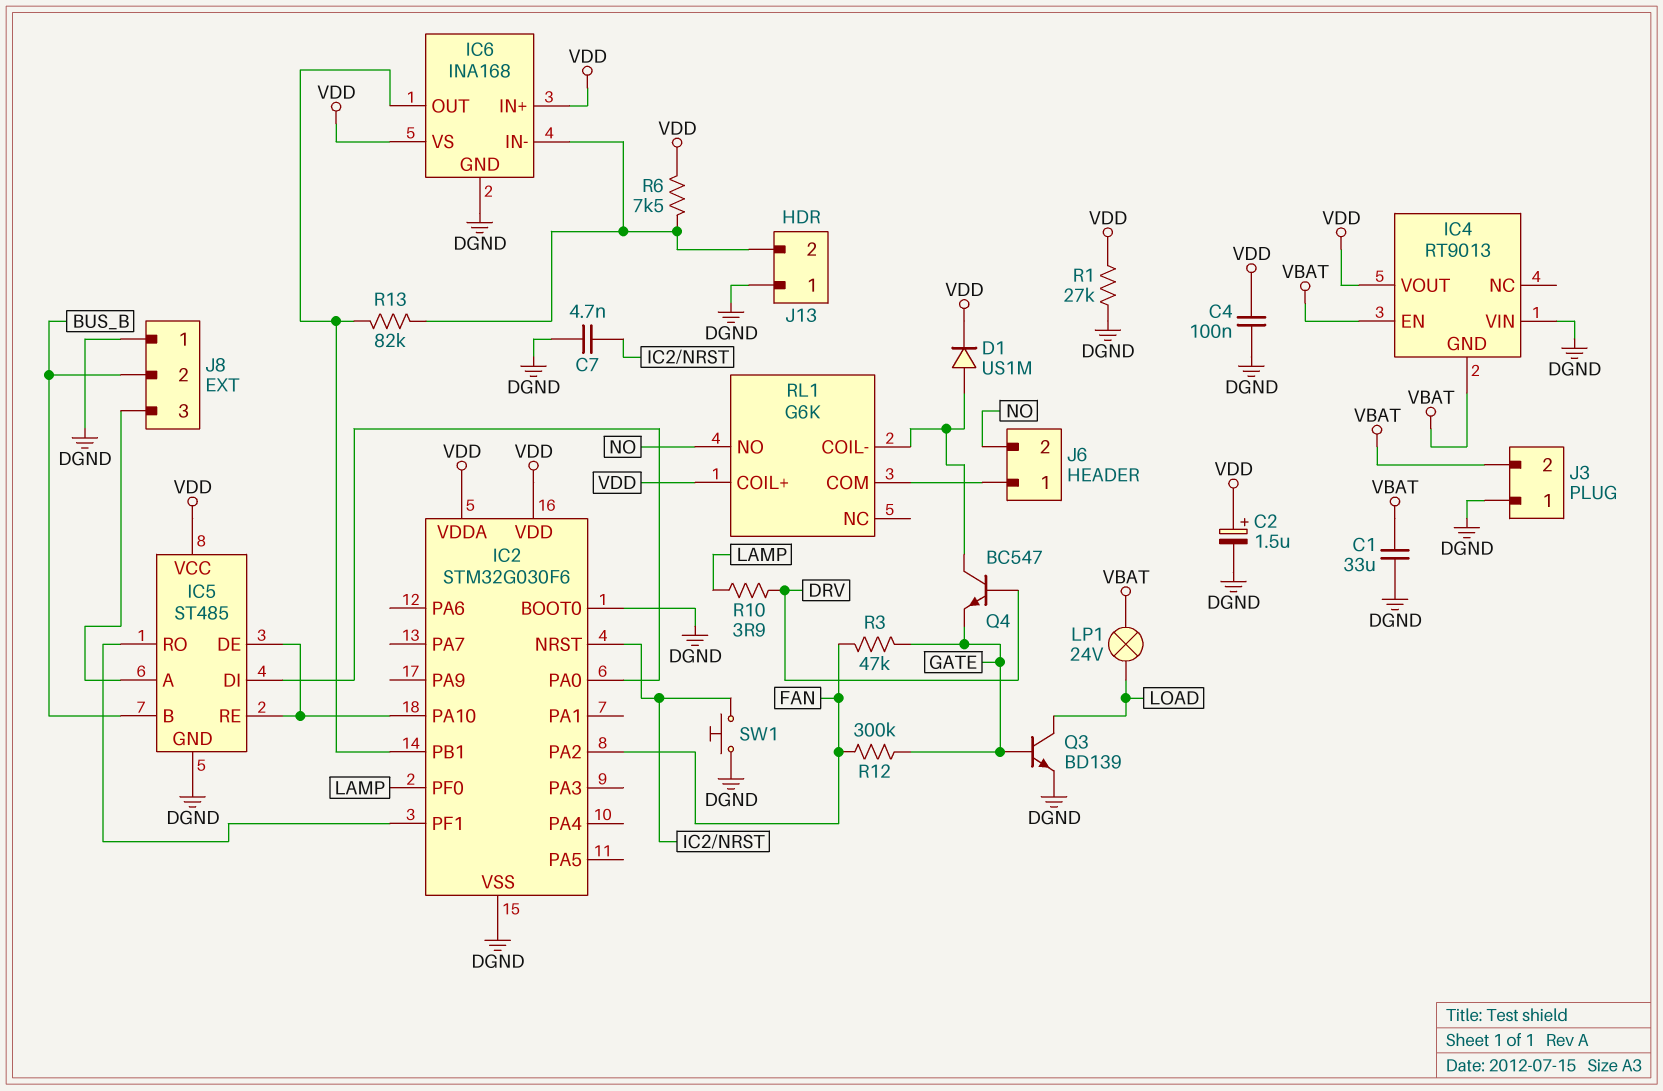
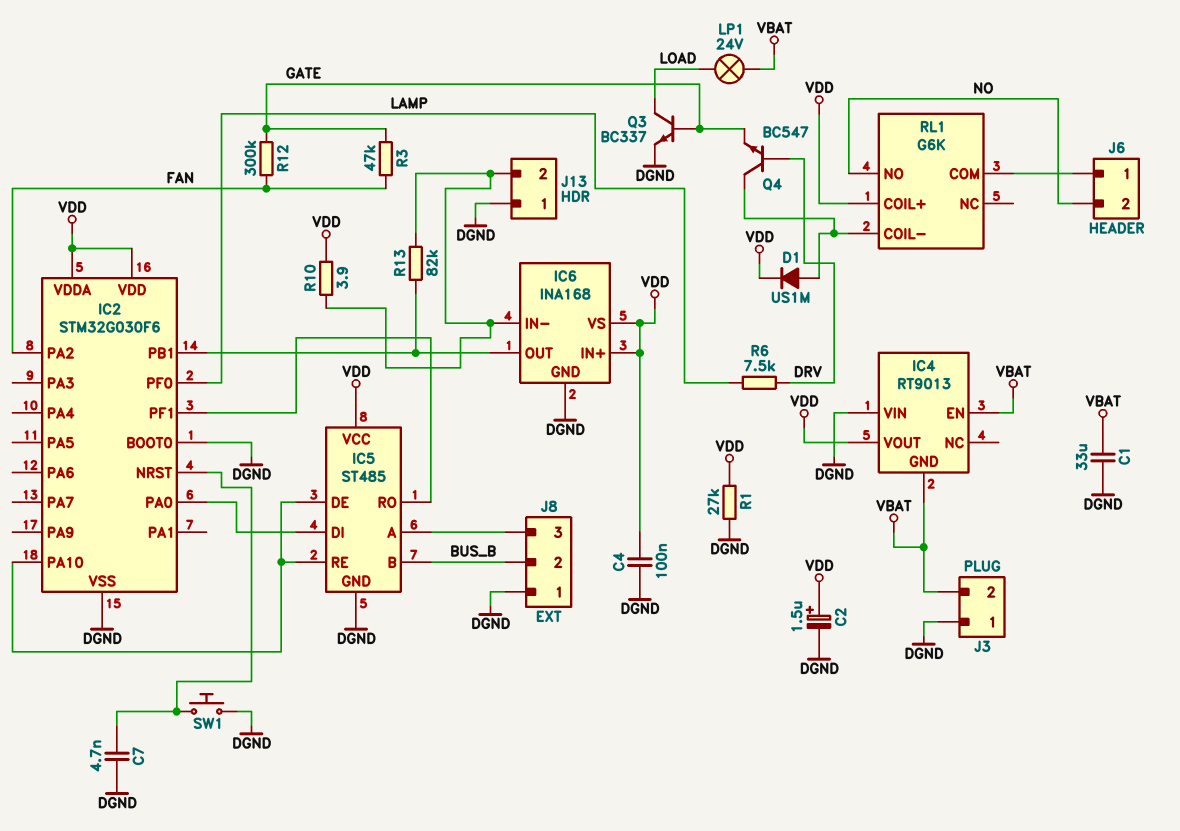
Q3: NPN BD139 (B GATE, C LOAD, E DGND) -> NPN BC337 (B GATE, C LOAD, E DGND)
R6: 7.5k (IC6/IN-, VDD) -> 7.5k (DRV, LAMP)
R10: 3.9 (DRV, LAMP) -> 3.9 (IC6/IN-, VDD)

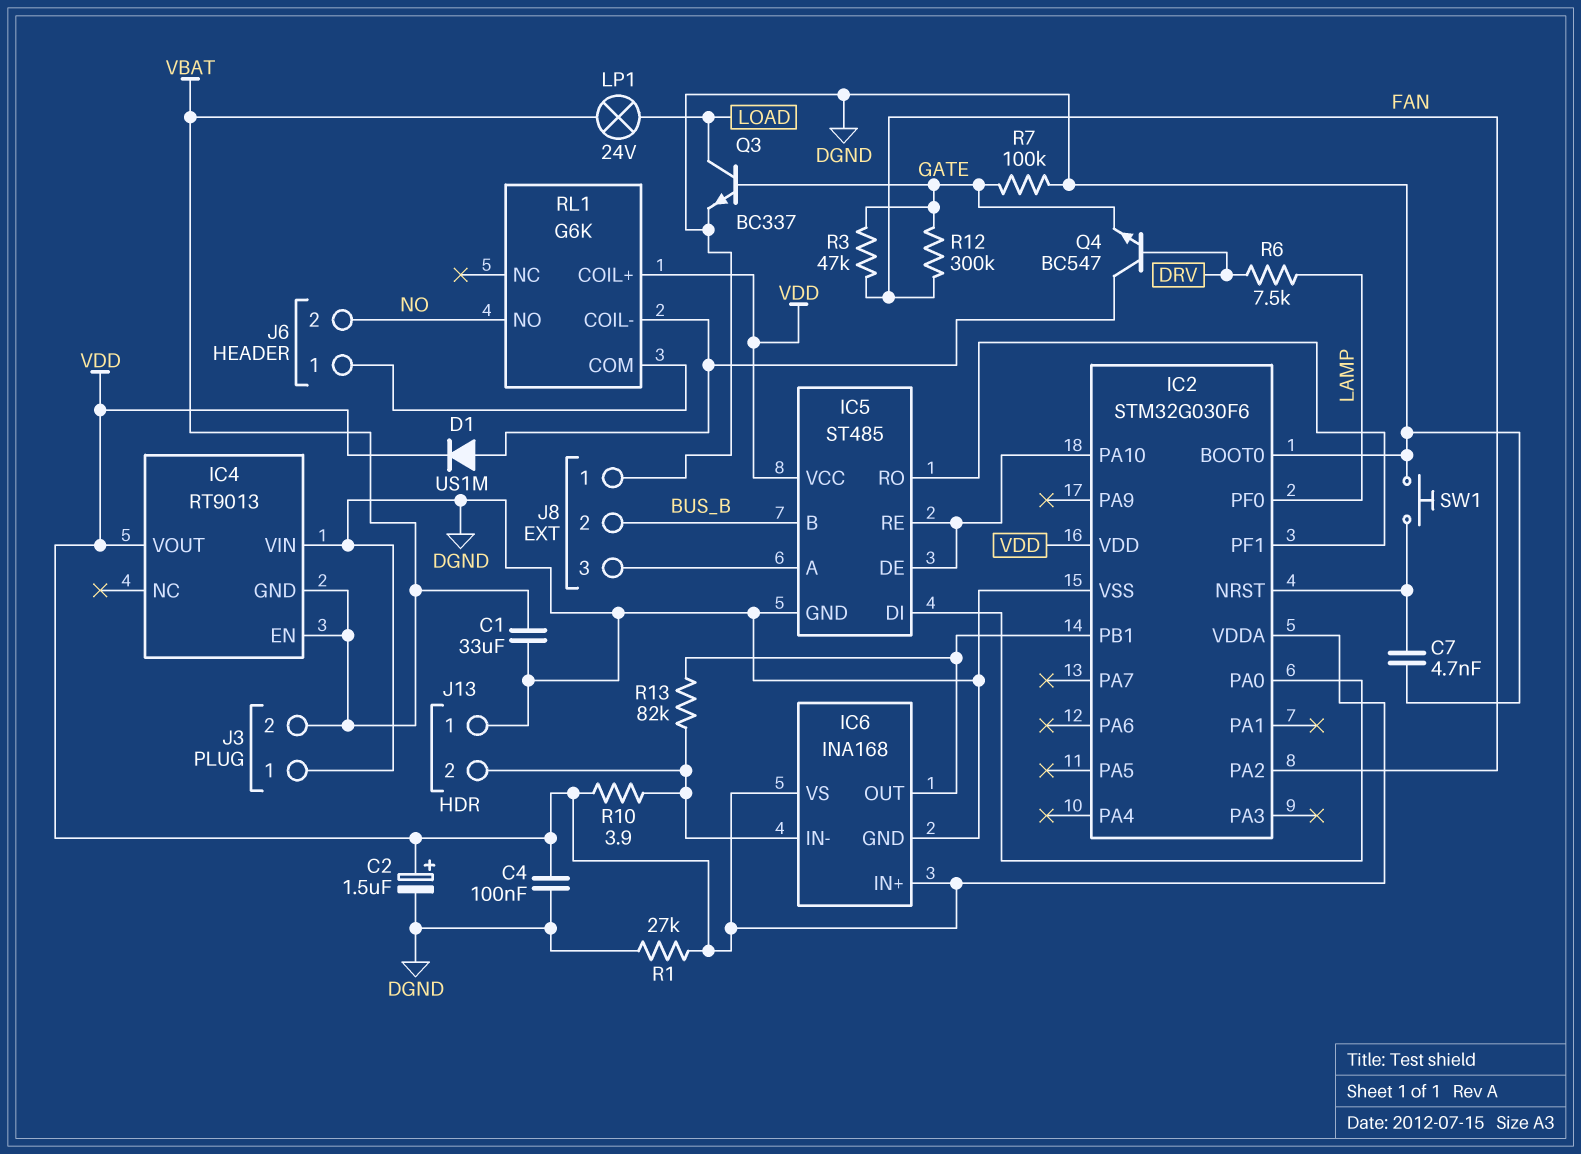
R7: none -> 100k (DGND, GATE)

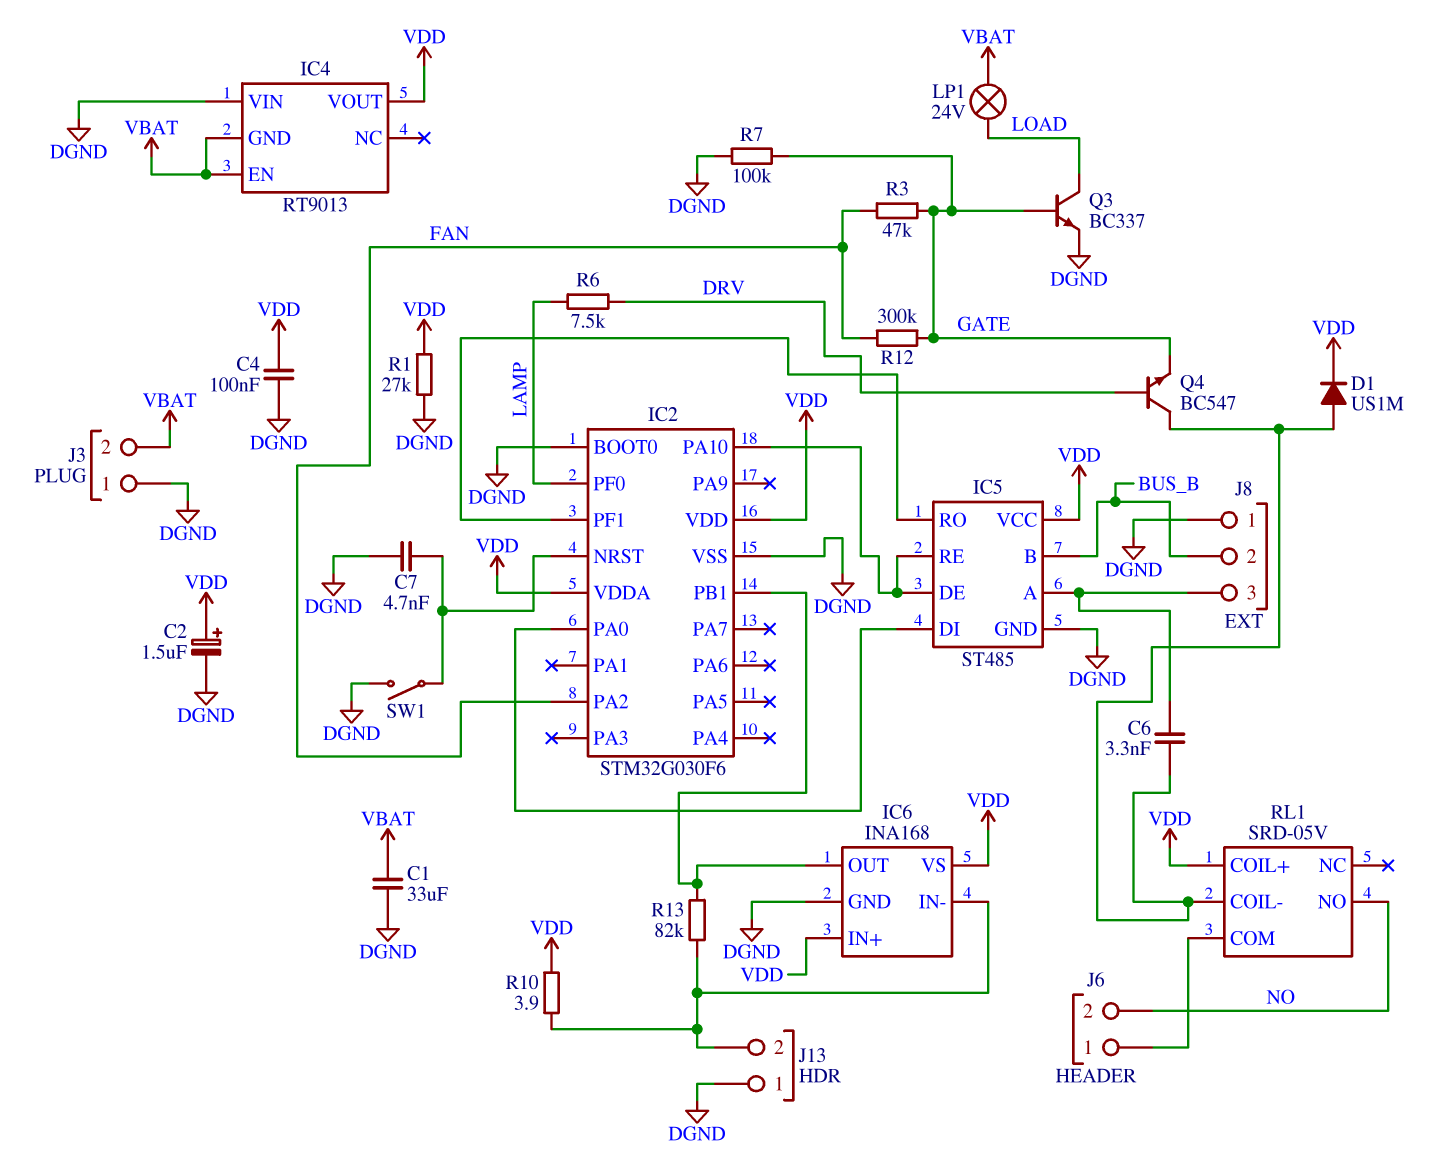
C6: none -> 3.3nF (IC5/A, RL1/COIL-)
RL1: G6K -> SRD-05V
SW1: button (DGND, IC2/NRST) -> switch (DGND, IC2/NRST)

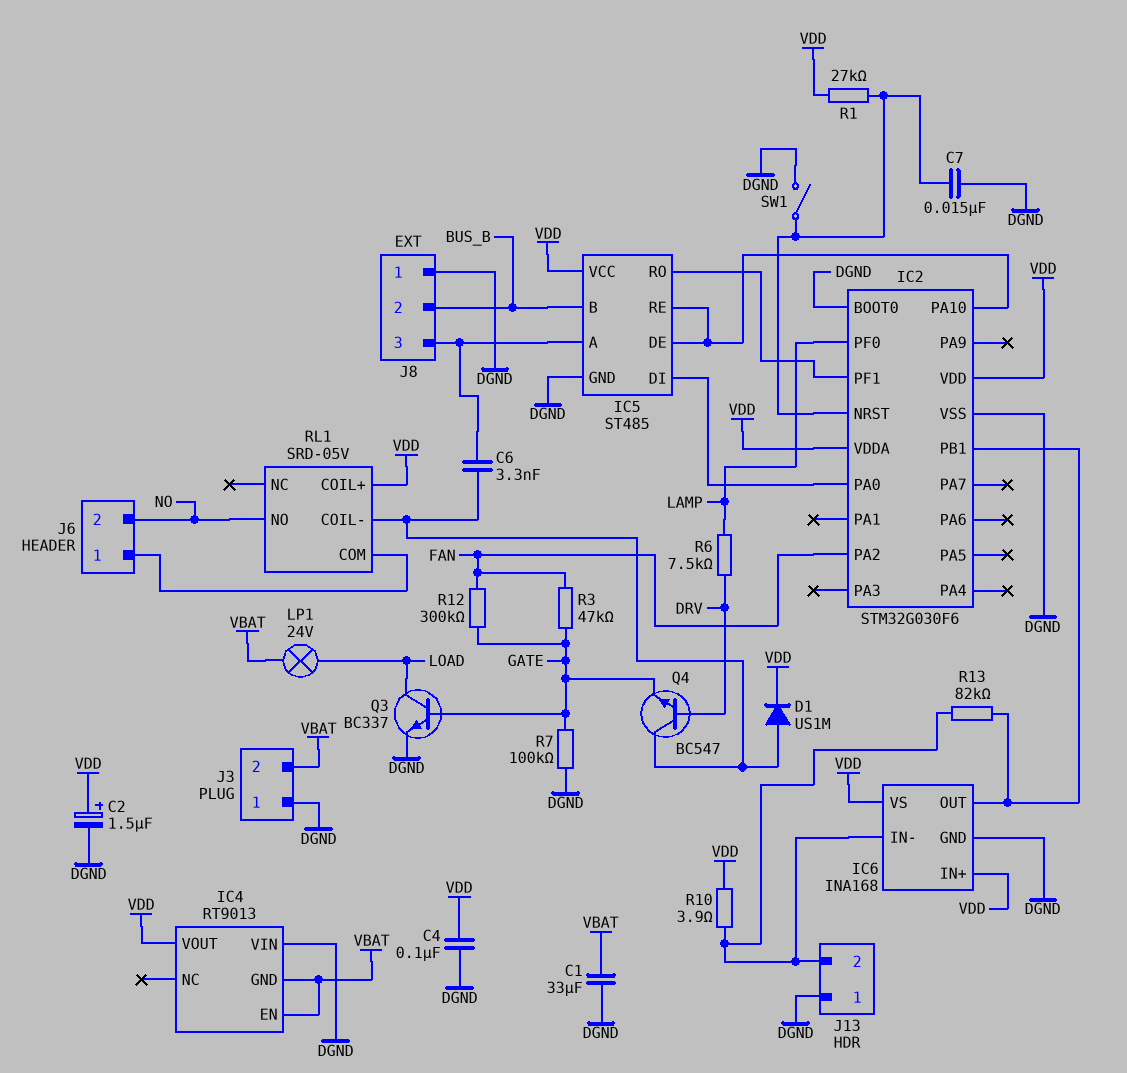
C7: 4.7nF (DGND, IC2/NRST) -> 15nF (DGND, IC2/NRST)
R1: 27k (DGND, VDD) -> 27k (IC2/NRST, VDD)

